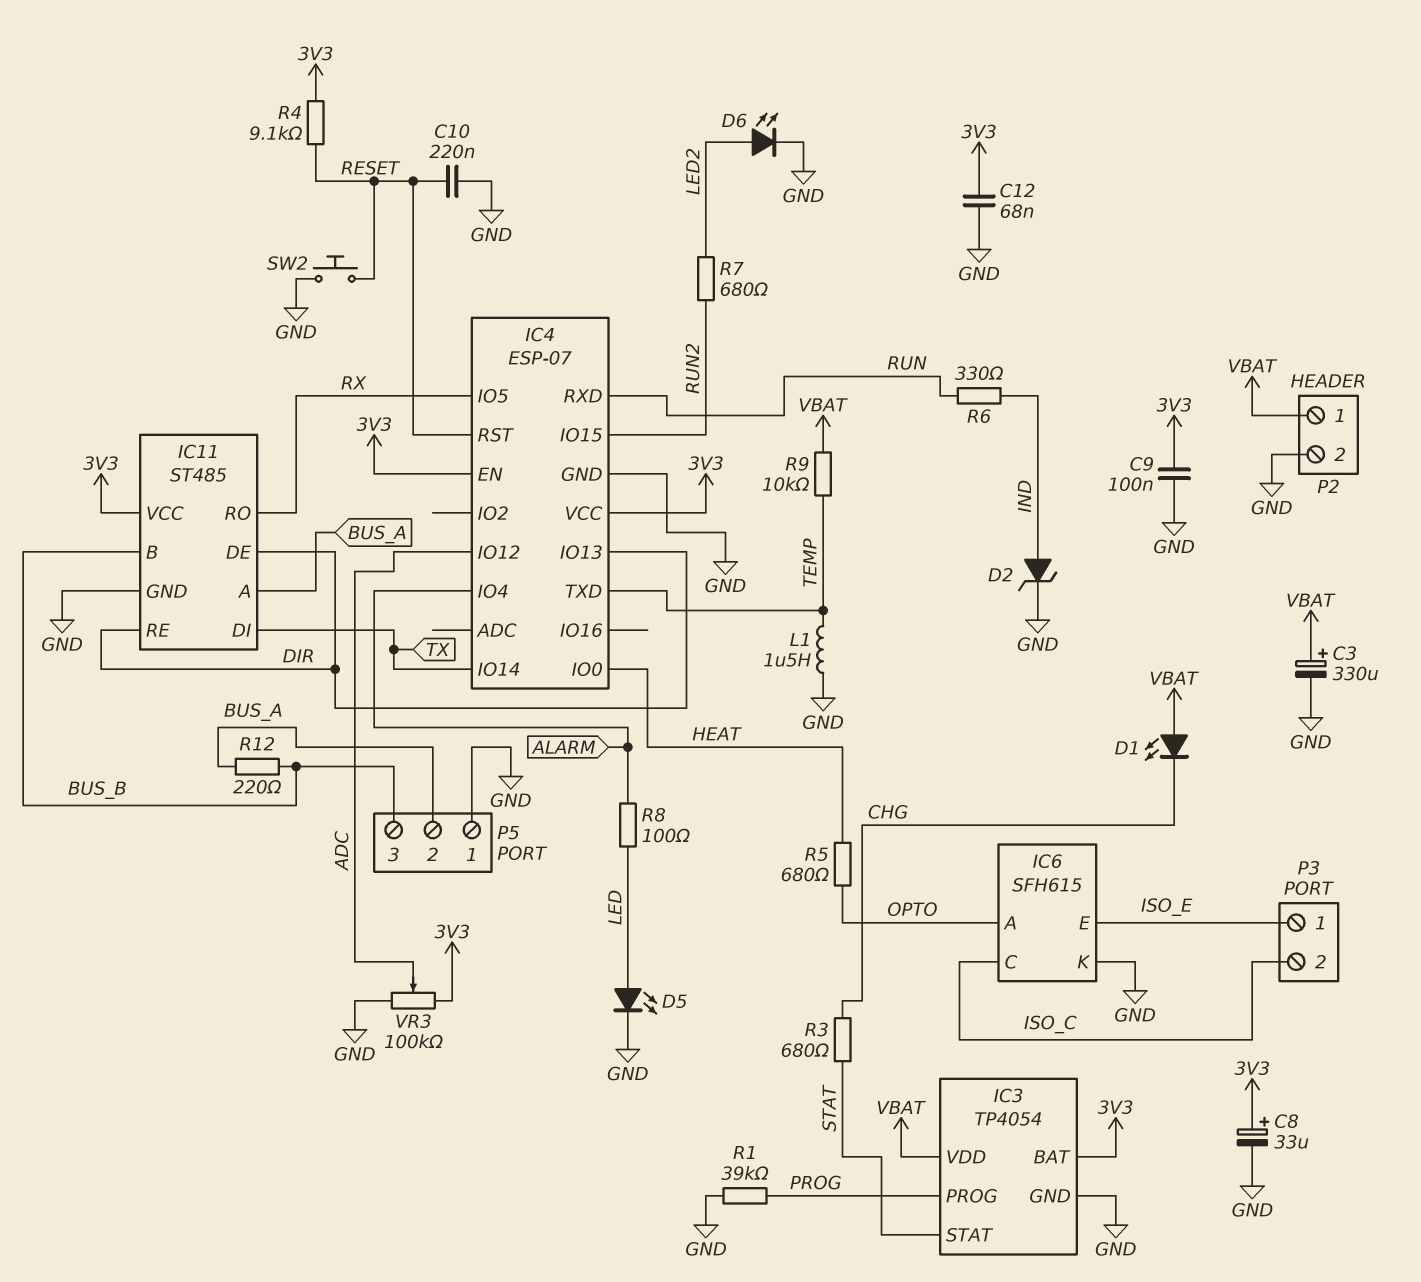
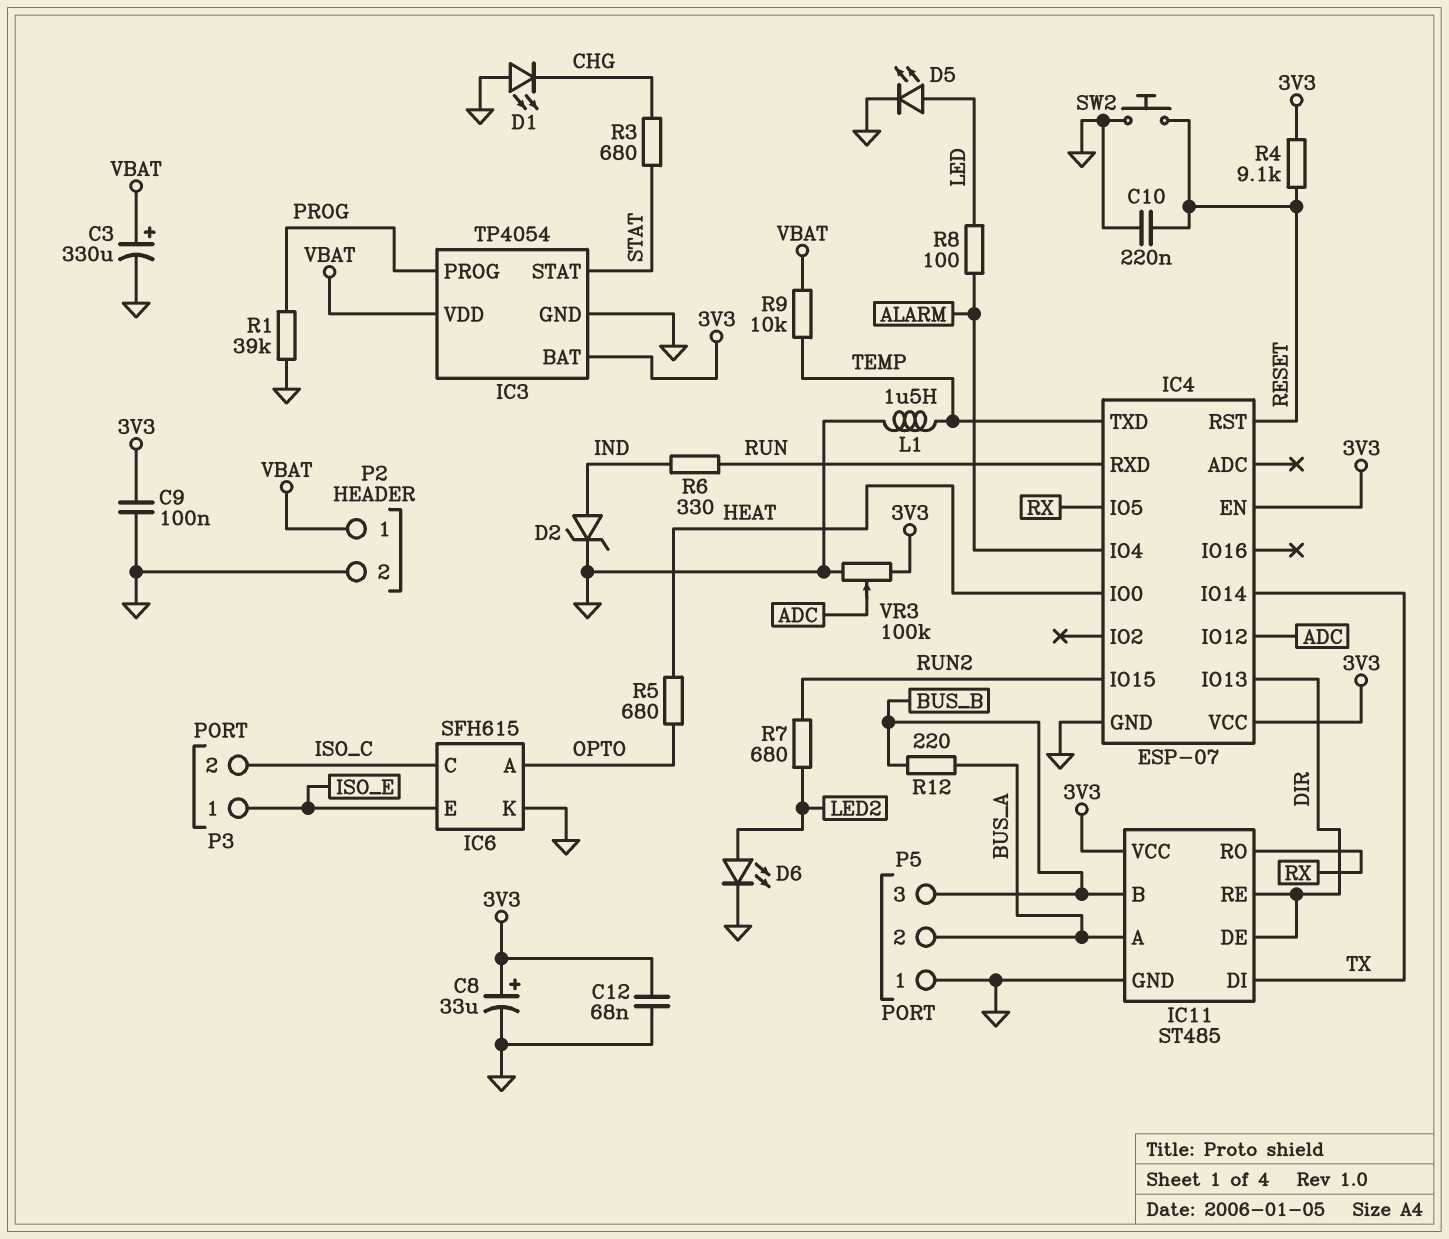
D1: LED (A VBAT, K CHG) -> LED (A GND, K CHG)

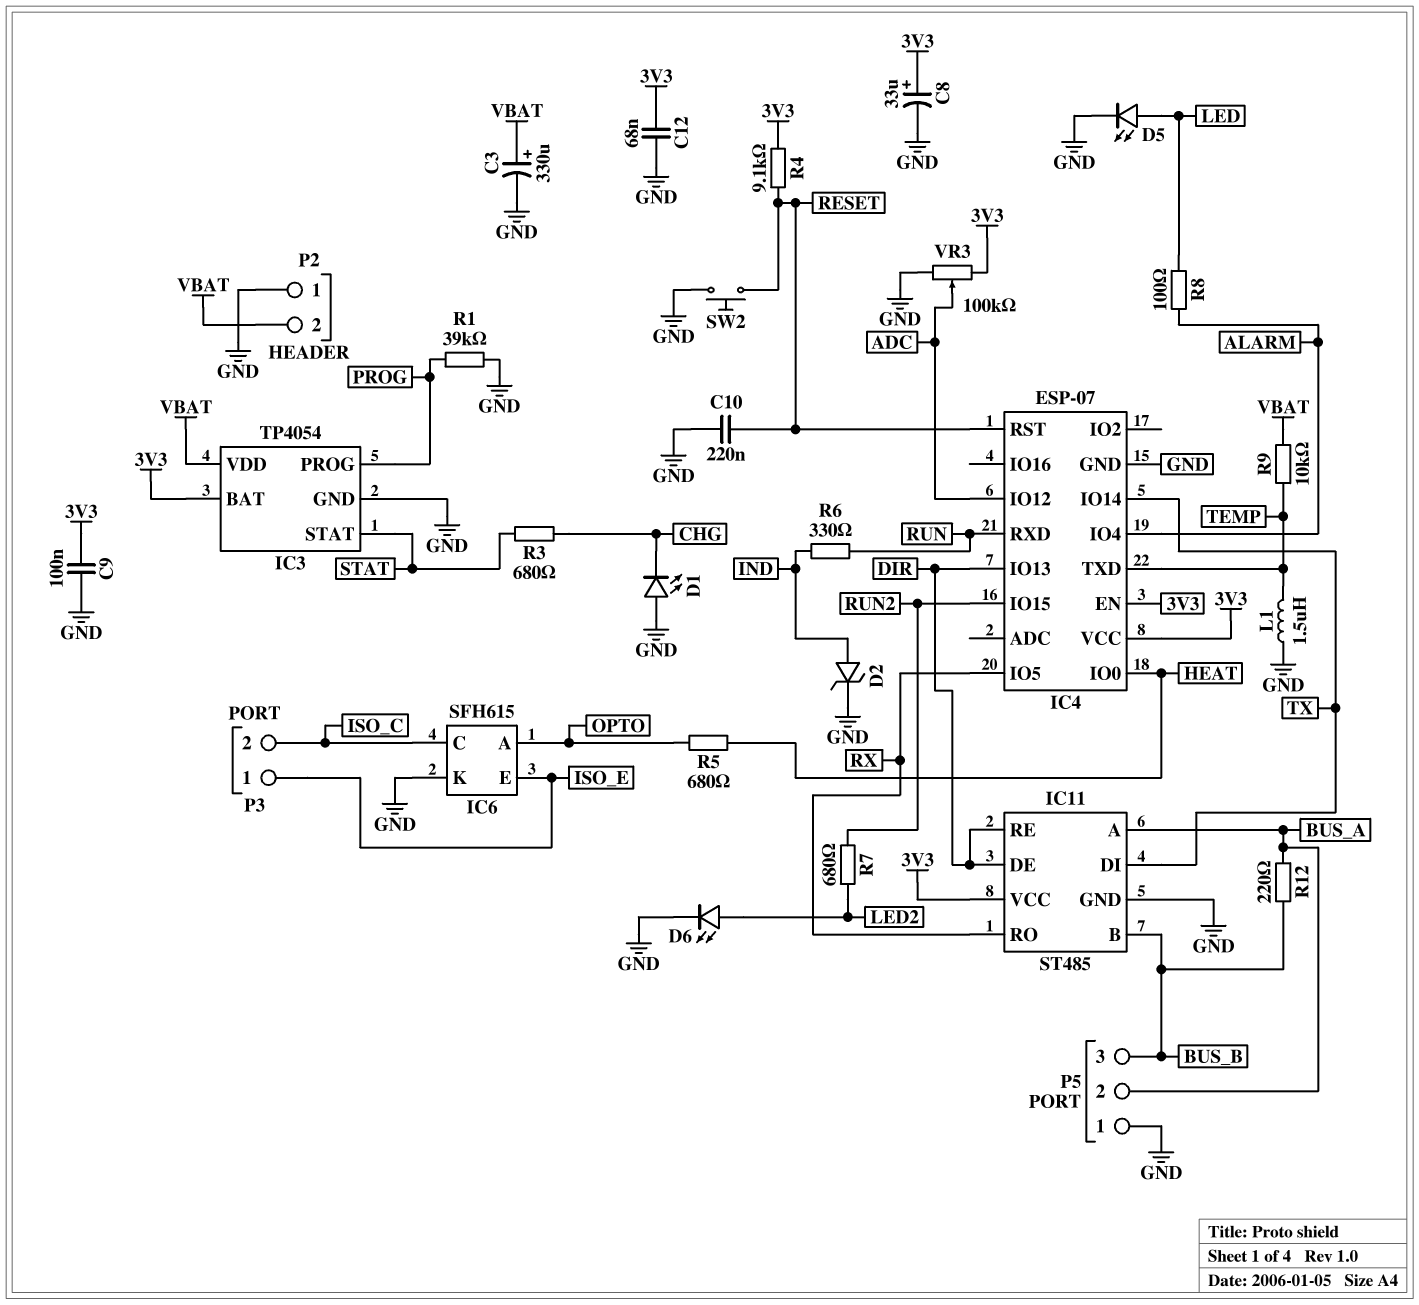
P2 pin 1: VBAT -> GND
P2 pin 2: GND -> VBAT

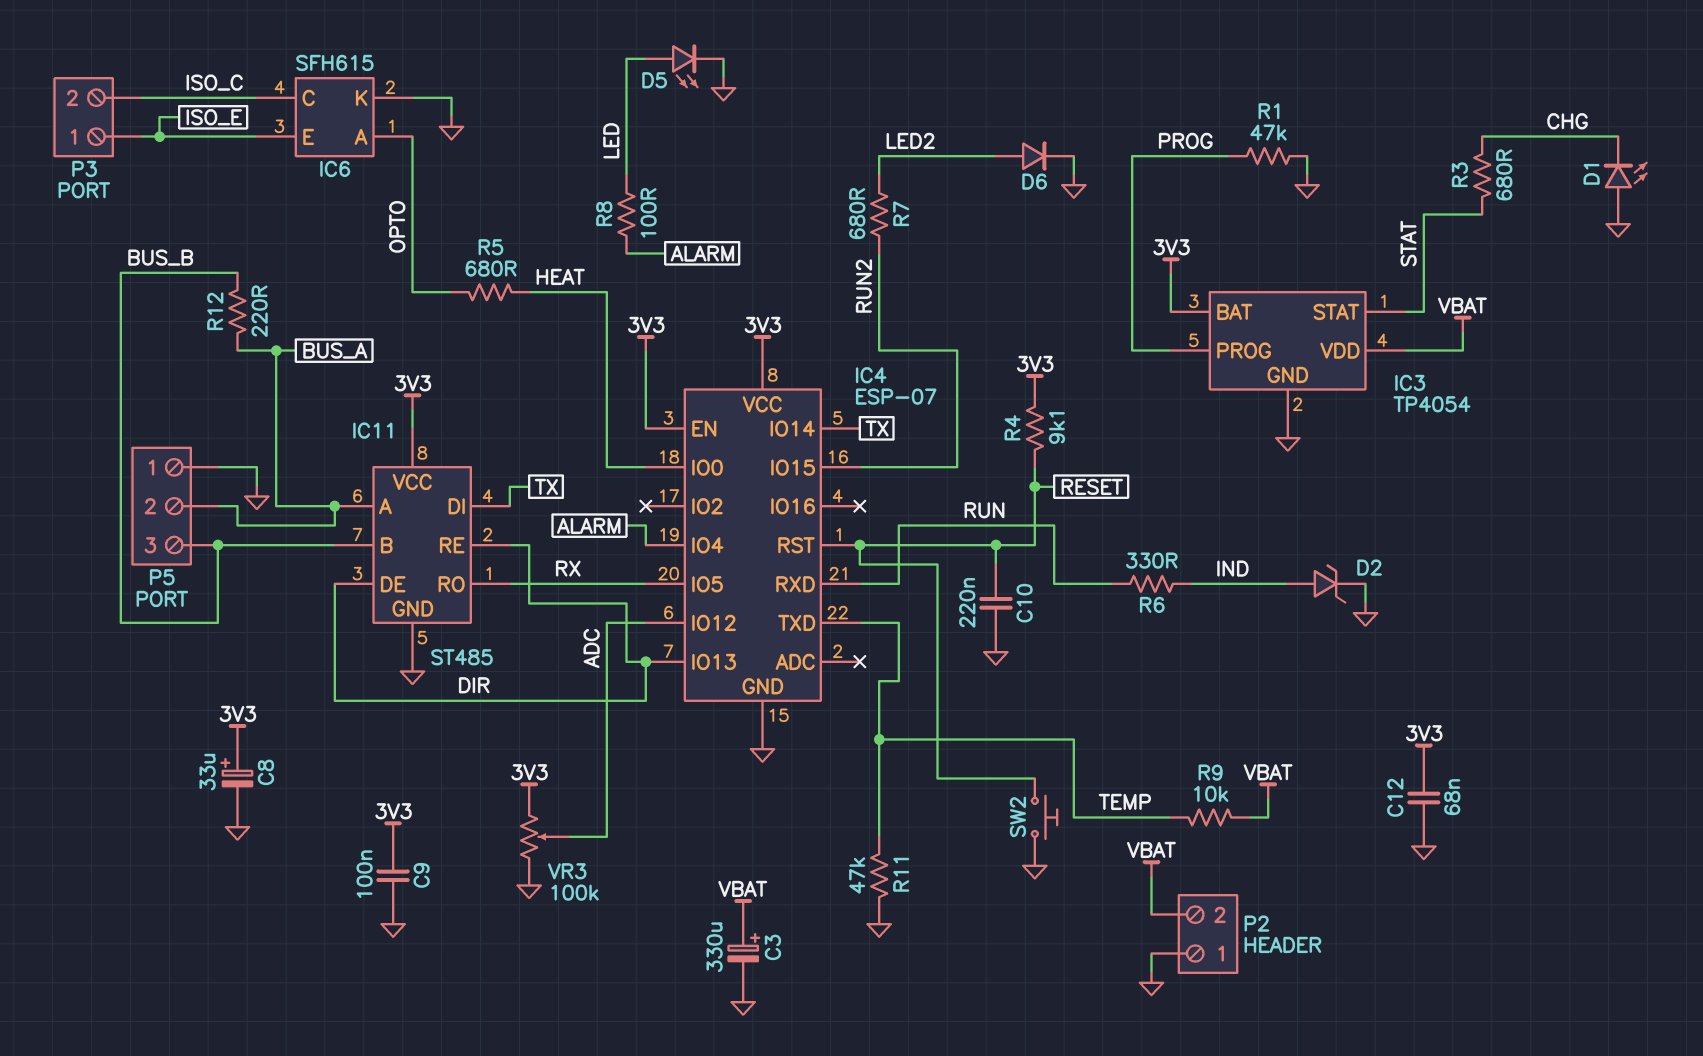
D6: LED (A LED2, K GND) -> diode (A LED2, K GND)
L1: 1.5uH (GND, TEMP) -> none
R1: 39k (GND, PROG) -> 47k (GND, PROG)
R11: none -> 47k (GND, TEMP)

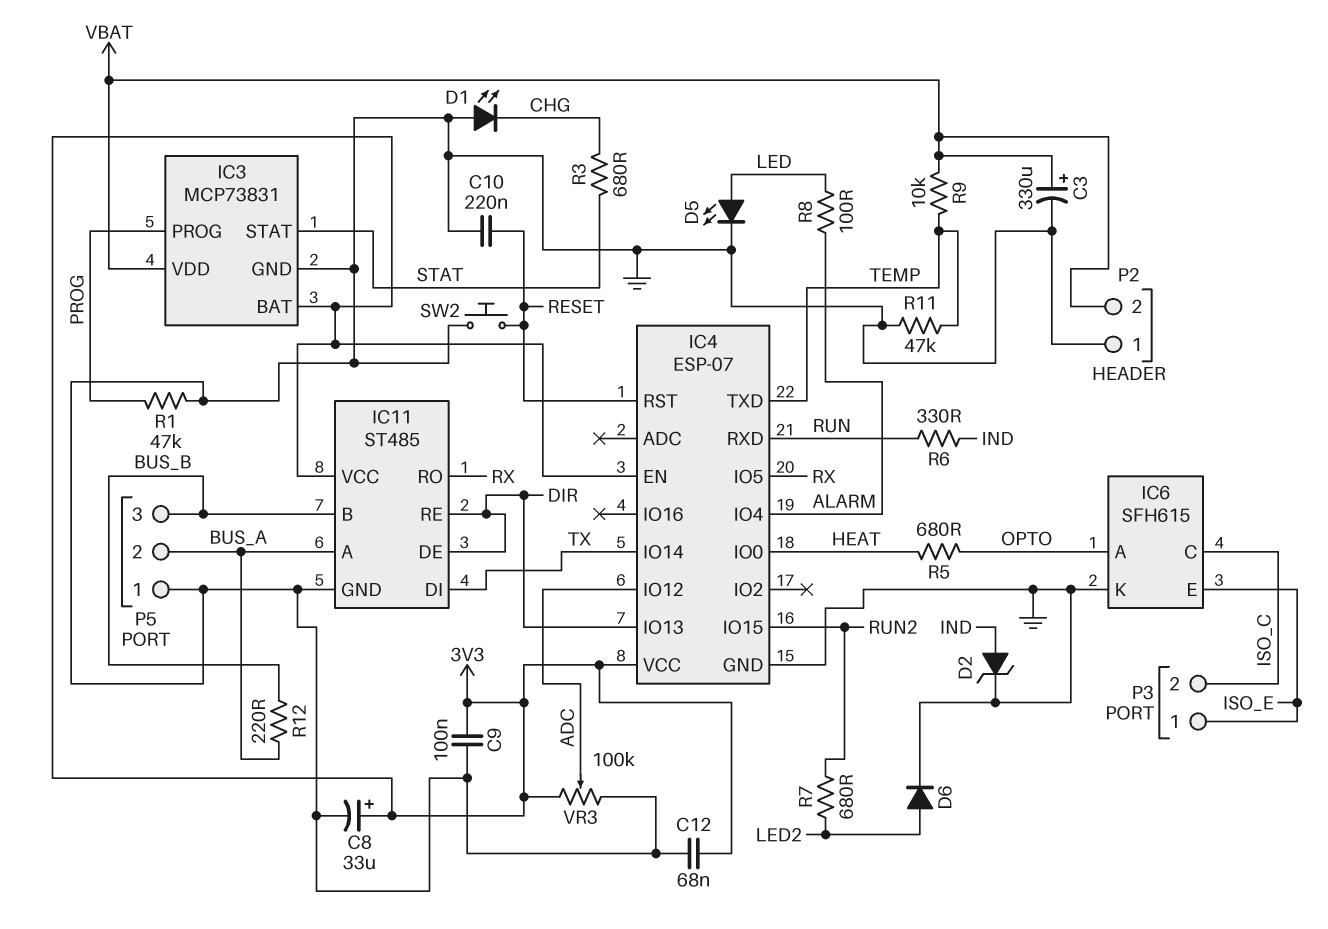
IC3: TP4054 -> MCP73831
R4: 9.1k (3V3, RESET) -> none

